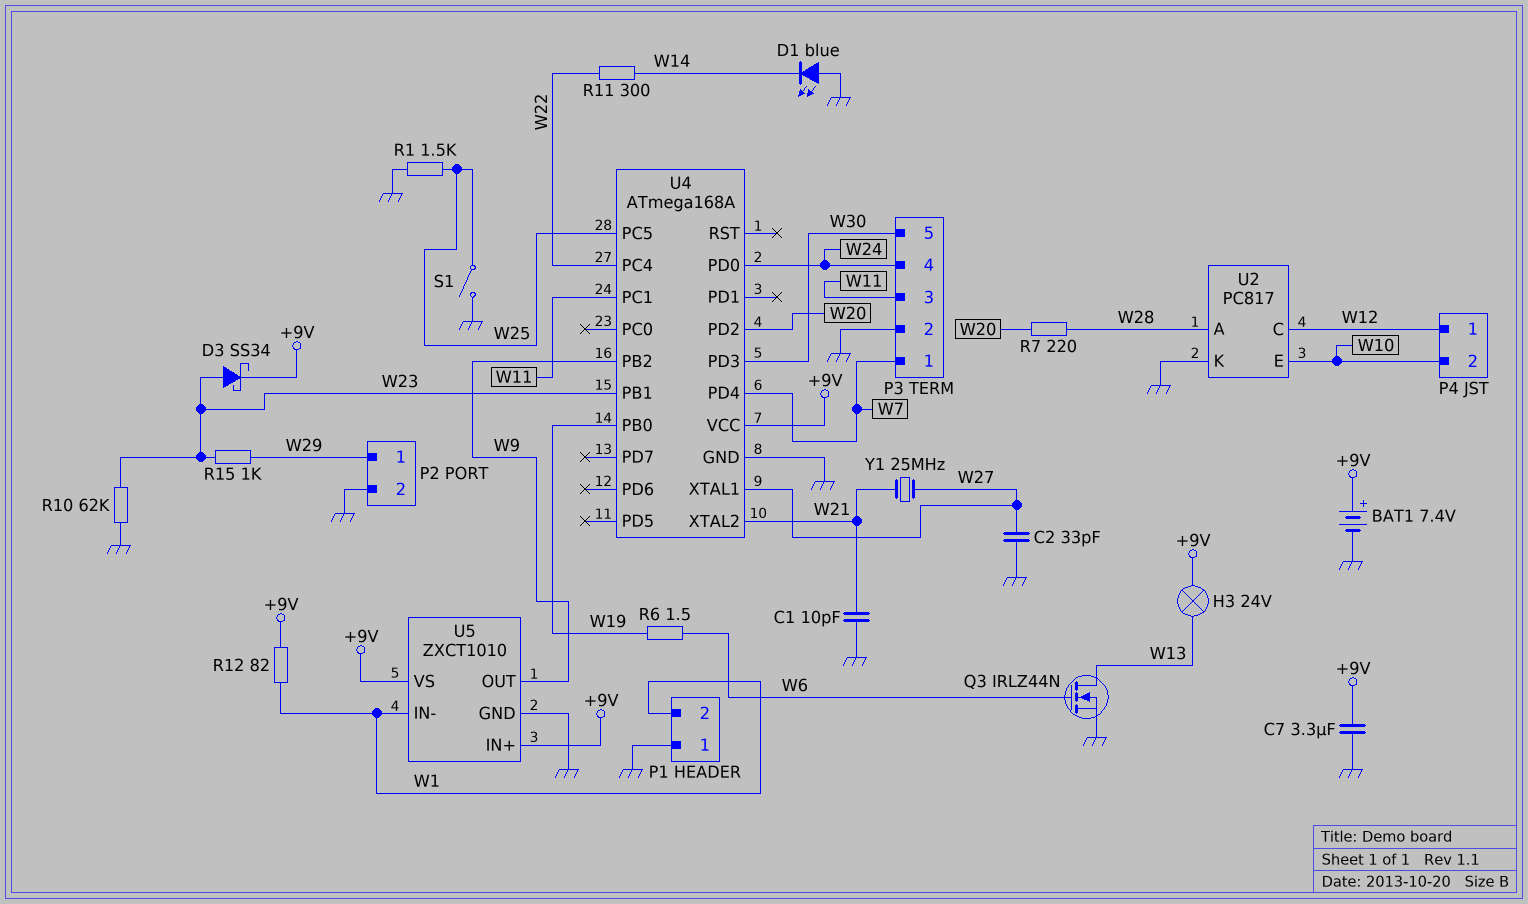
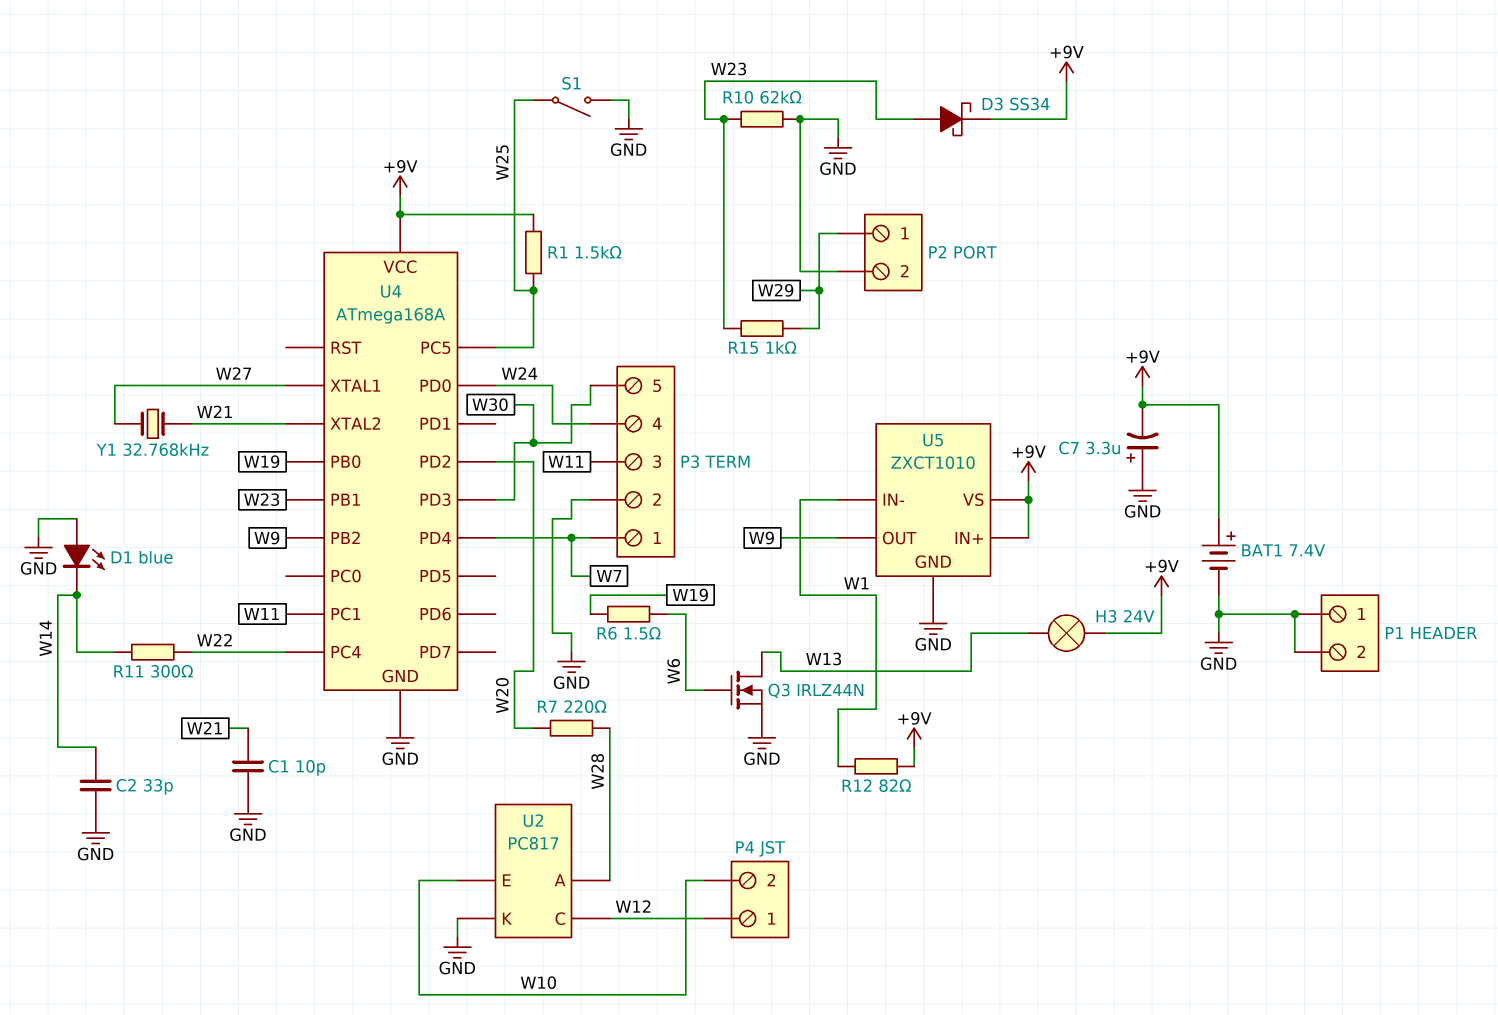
C2: 33pF (GND, W27) -> 33pF (GND, W14)
C7: 3.3uF (+9V, GND) -> 3.3uF (plus GND, minus +9V)
P1 pin 2: W1 -> GND
R1: 1.5k (GND, W25) -> 1.5k (+9V, W25)
Y1: 25MHz (W21, W27) -> 32.768kHz (W21, W27)

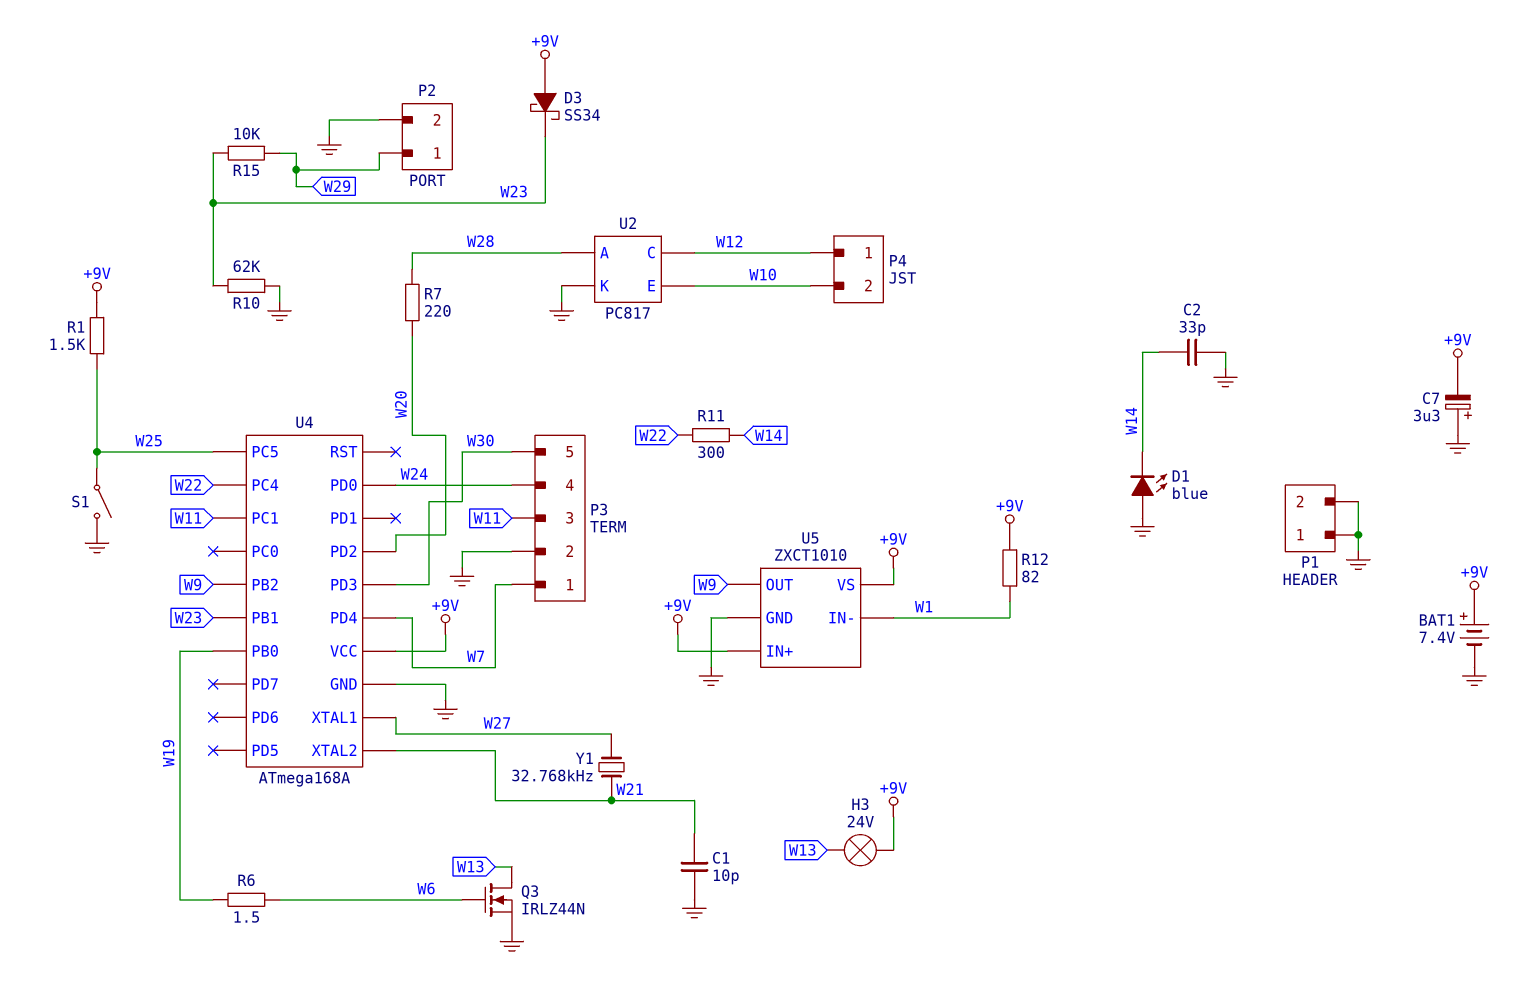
D3: schottky SS34 (A W23, K +9V) -> schottky SS34 (A +9V, K W23)
R15: 1k (W23, W29) -> 10k (W23, W29)

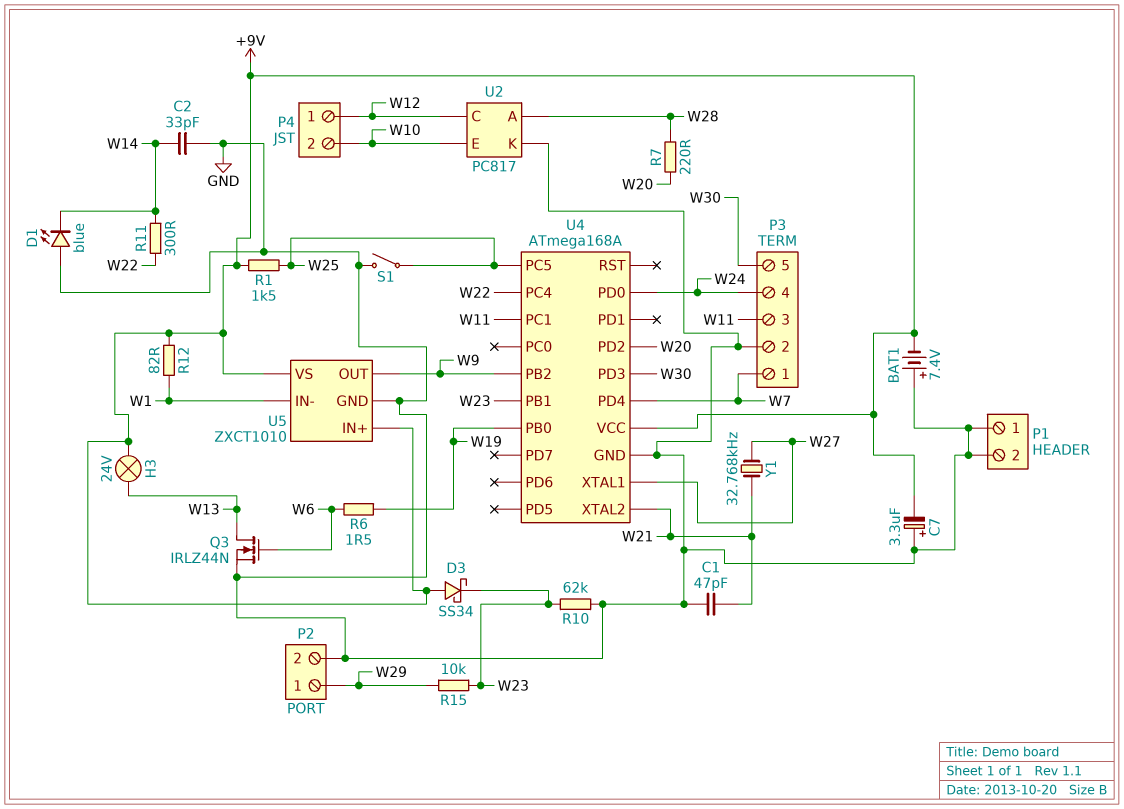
BAT1: 7.4V (plus +9V, minus GND) -> 7.4V (plus GND, minus +9V)
C1: 10pF (GND, W21) -> 47pF (GND, W21)

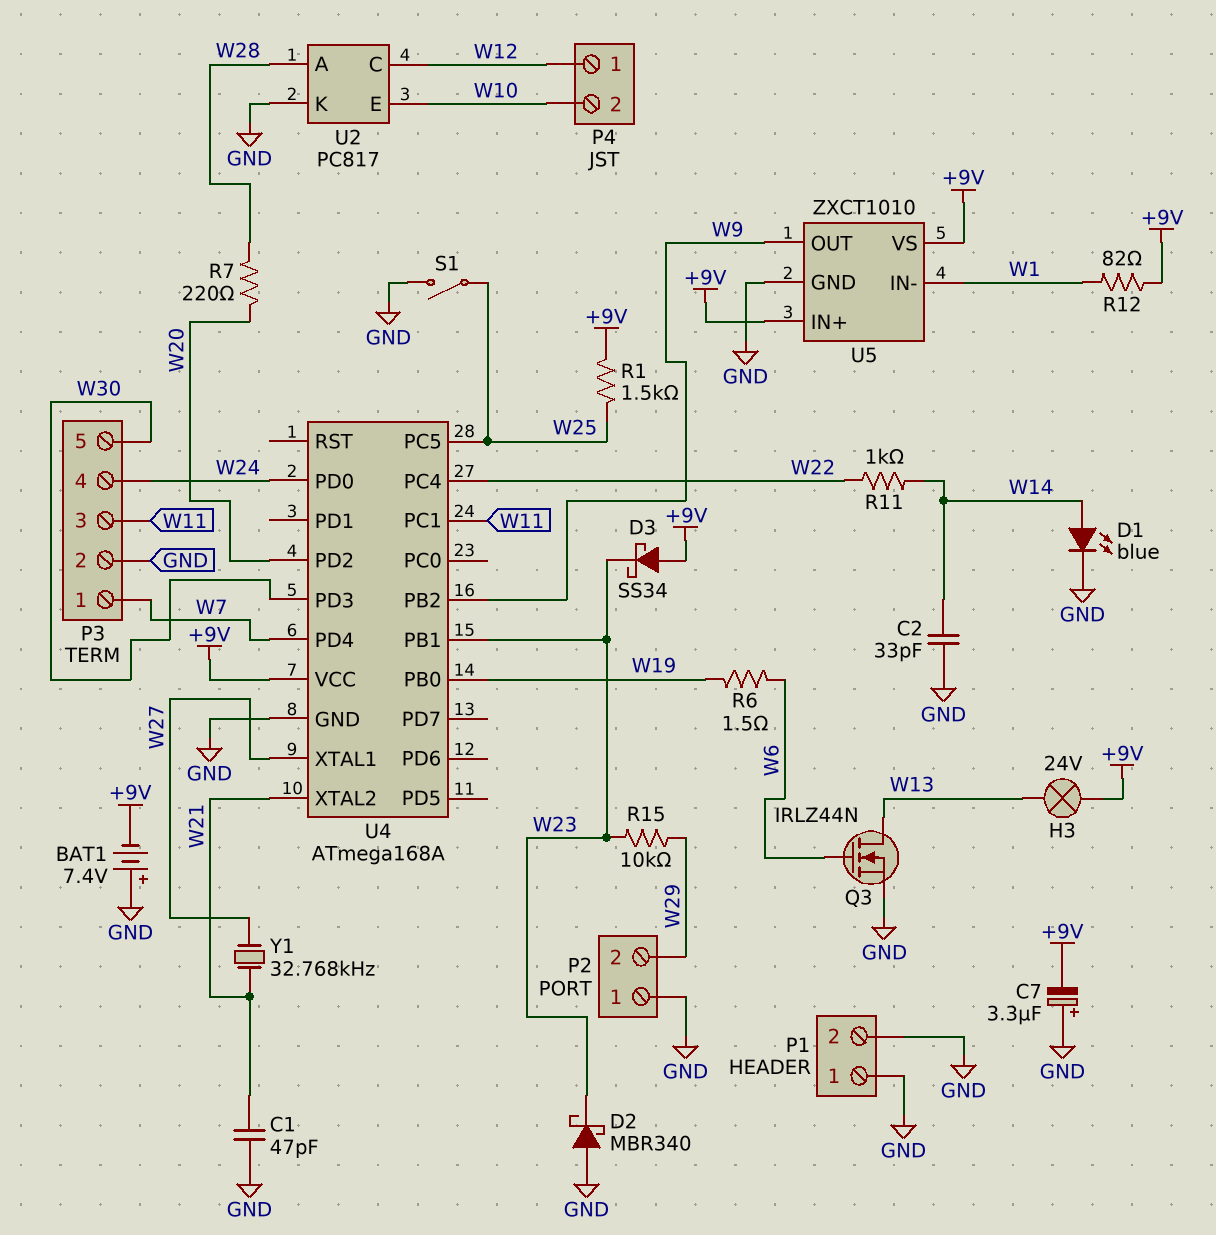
D1: LED blue (A GND, K W14) -> LED blue (A W14, K GND)
D2: none -> schottky MBR340 (A GND, K W23)
P2 pin 1: W29 -> GND
P2 pin 2: GND -> W29
R10: 62k (GND, W23) -> none
R11: 300 (W14, W22) -> 1k (W14, W22)

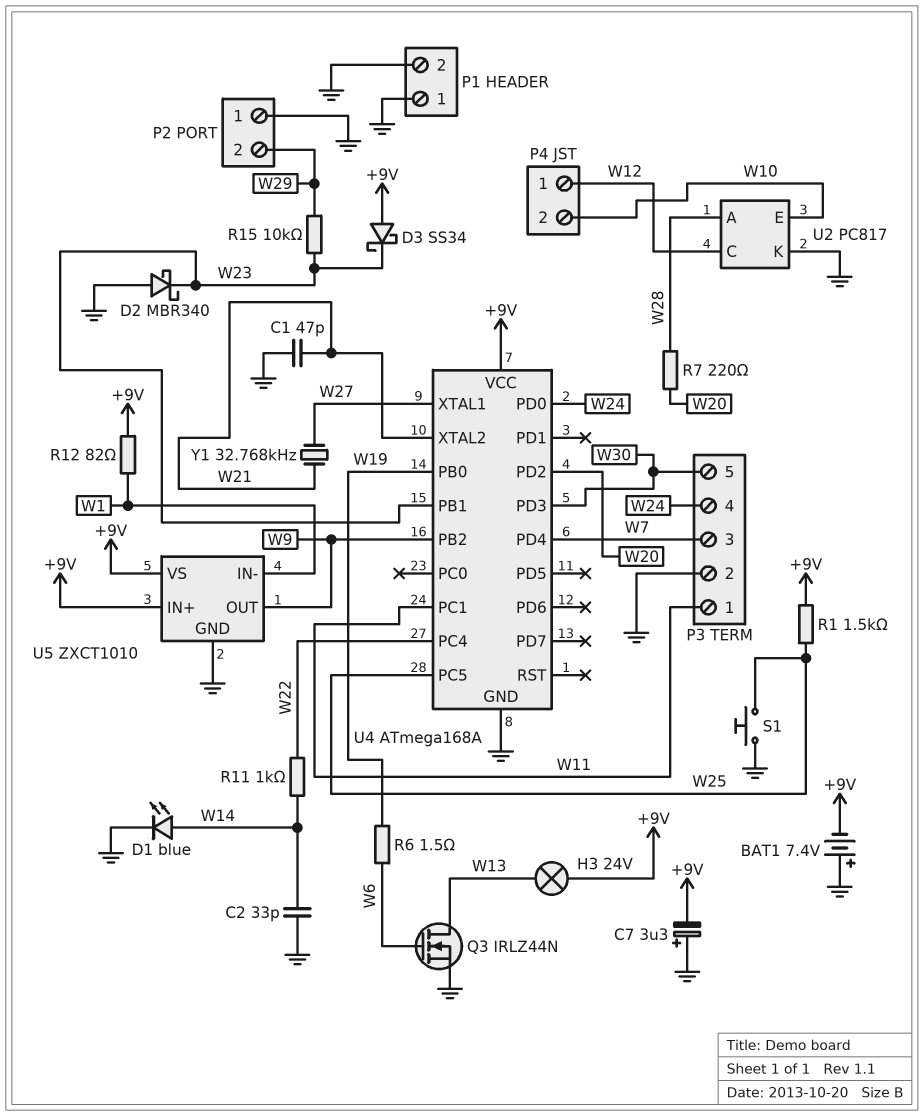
P3 pin 1: W7 -> W11
P3 pin 3: W11 -> W7
S1: switch (GND, W25) -> button (GND, W25)

